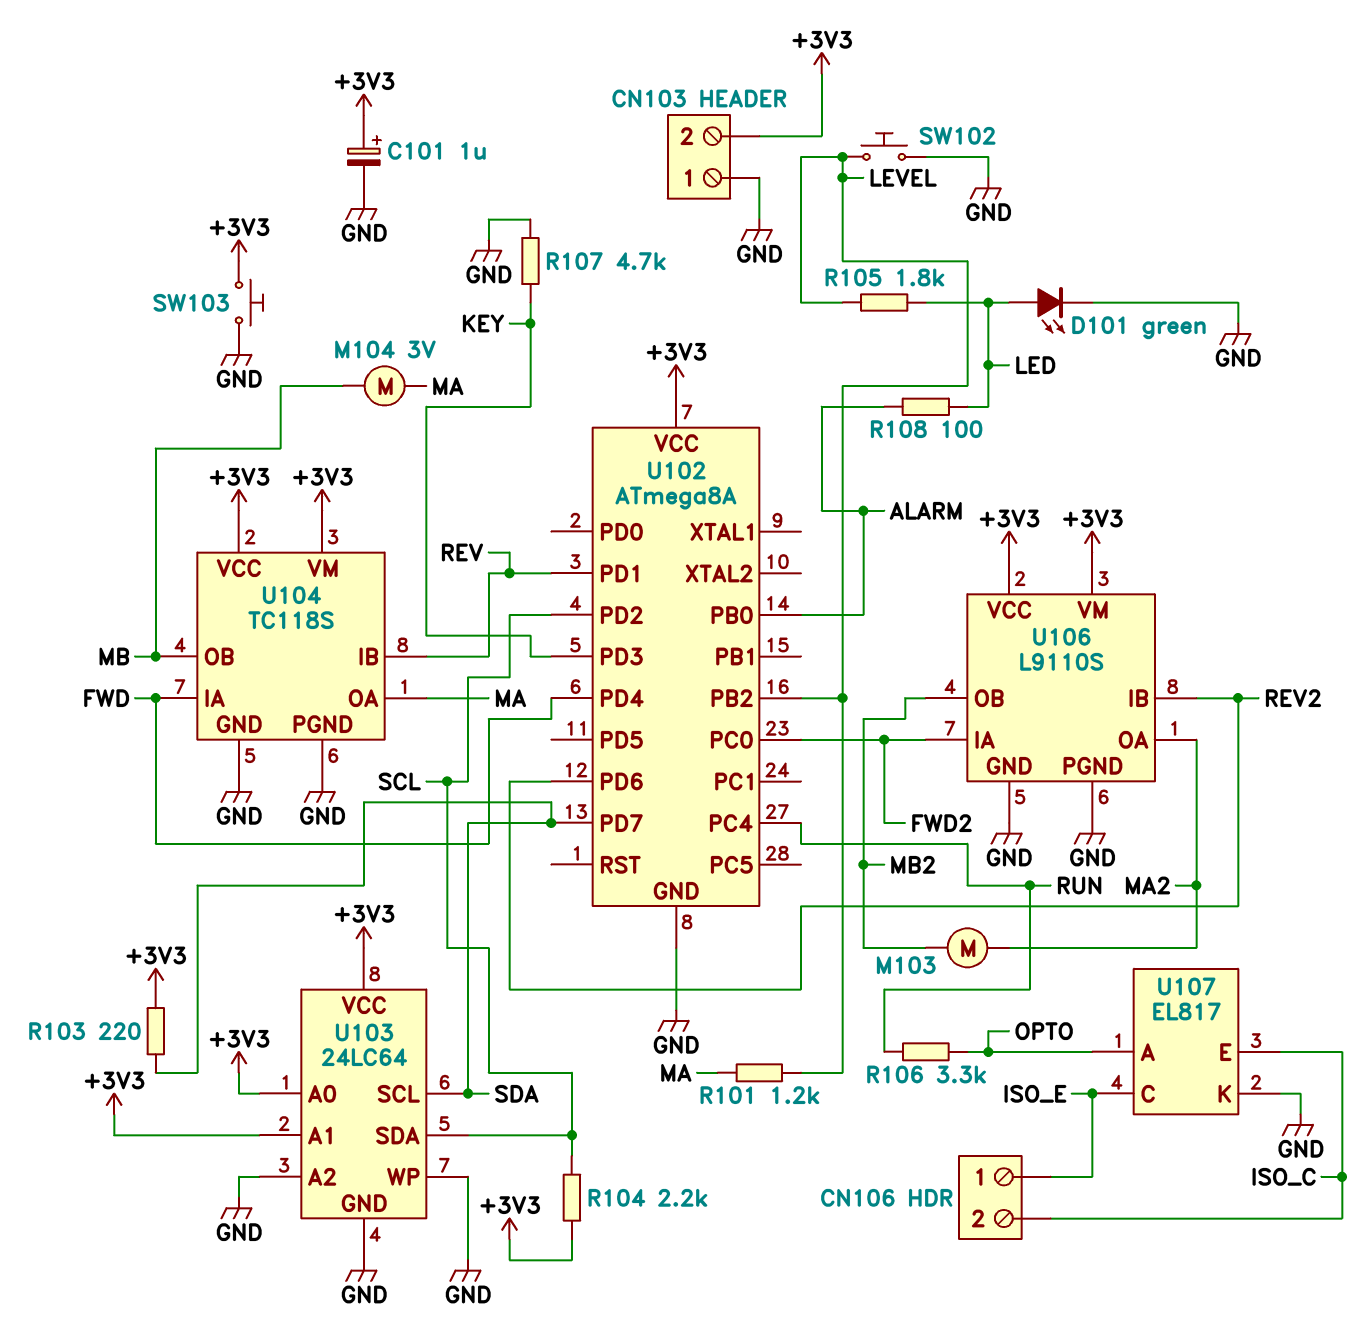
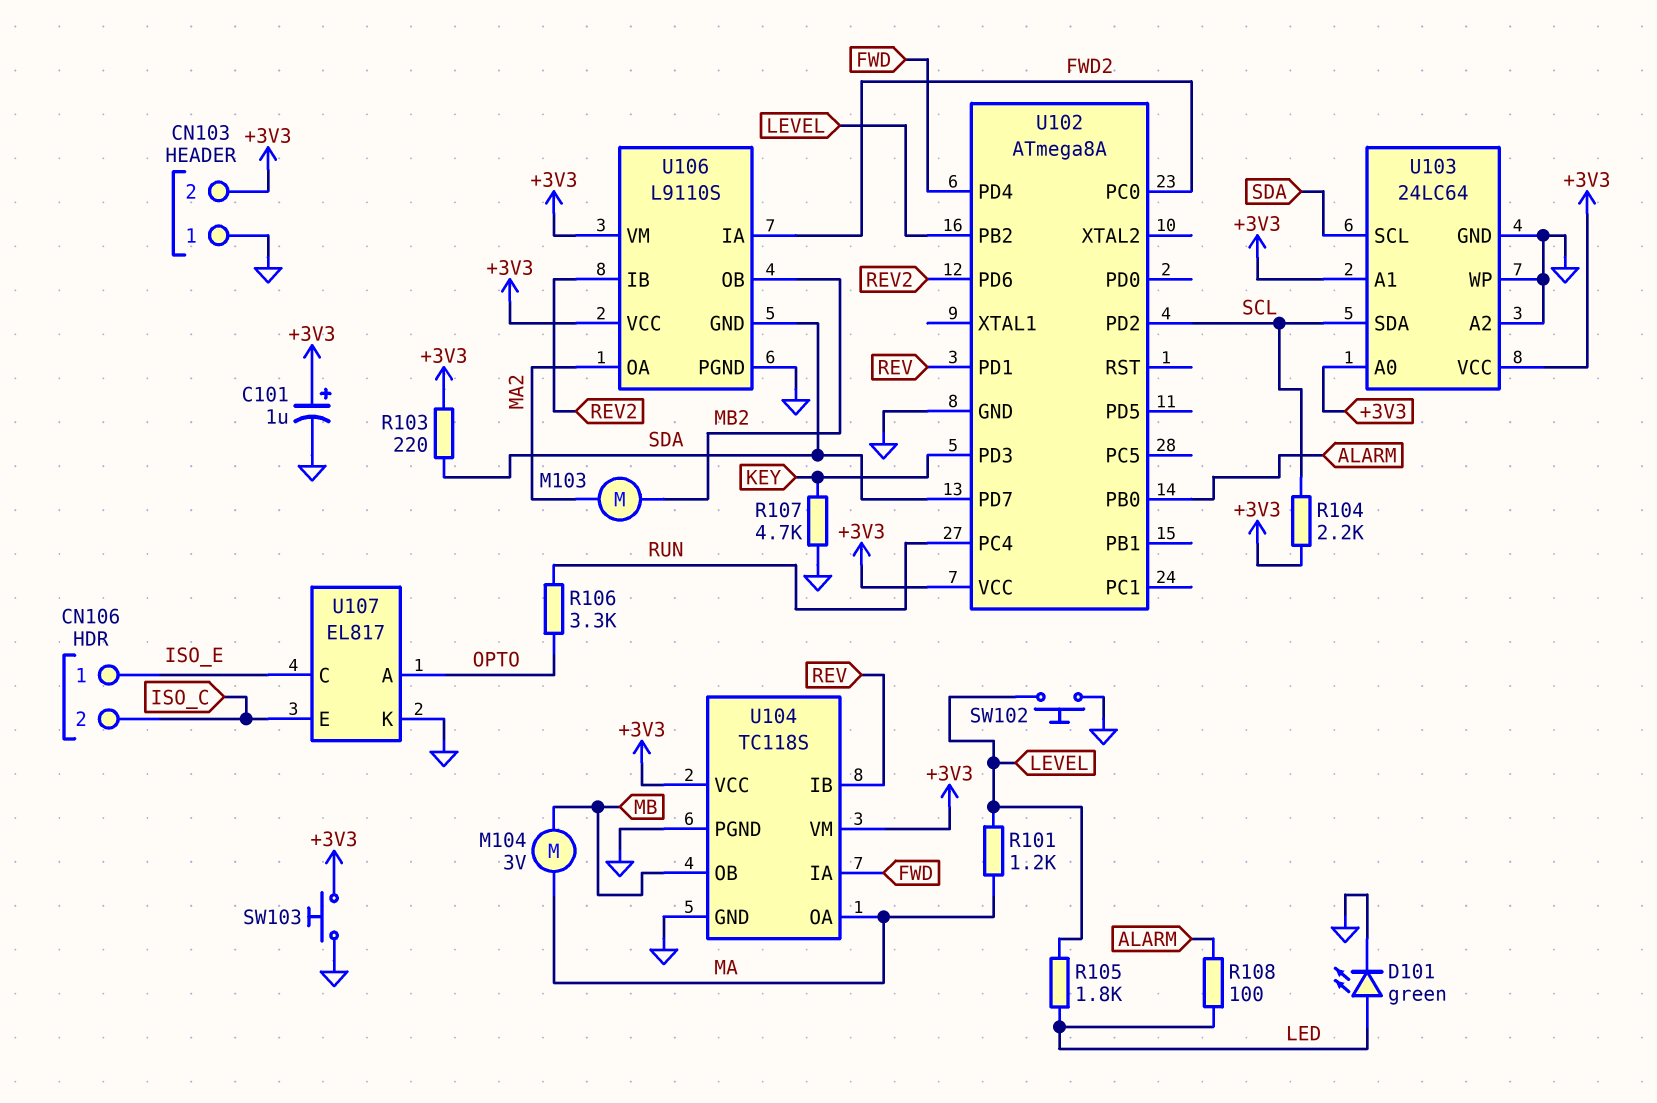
U106 pin GND: GND -> SDA

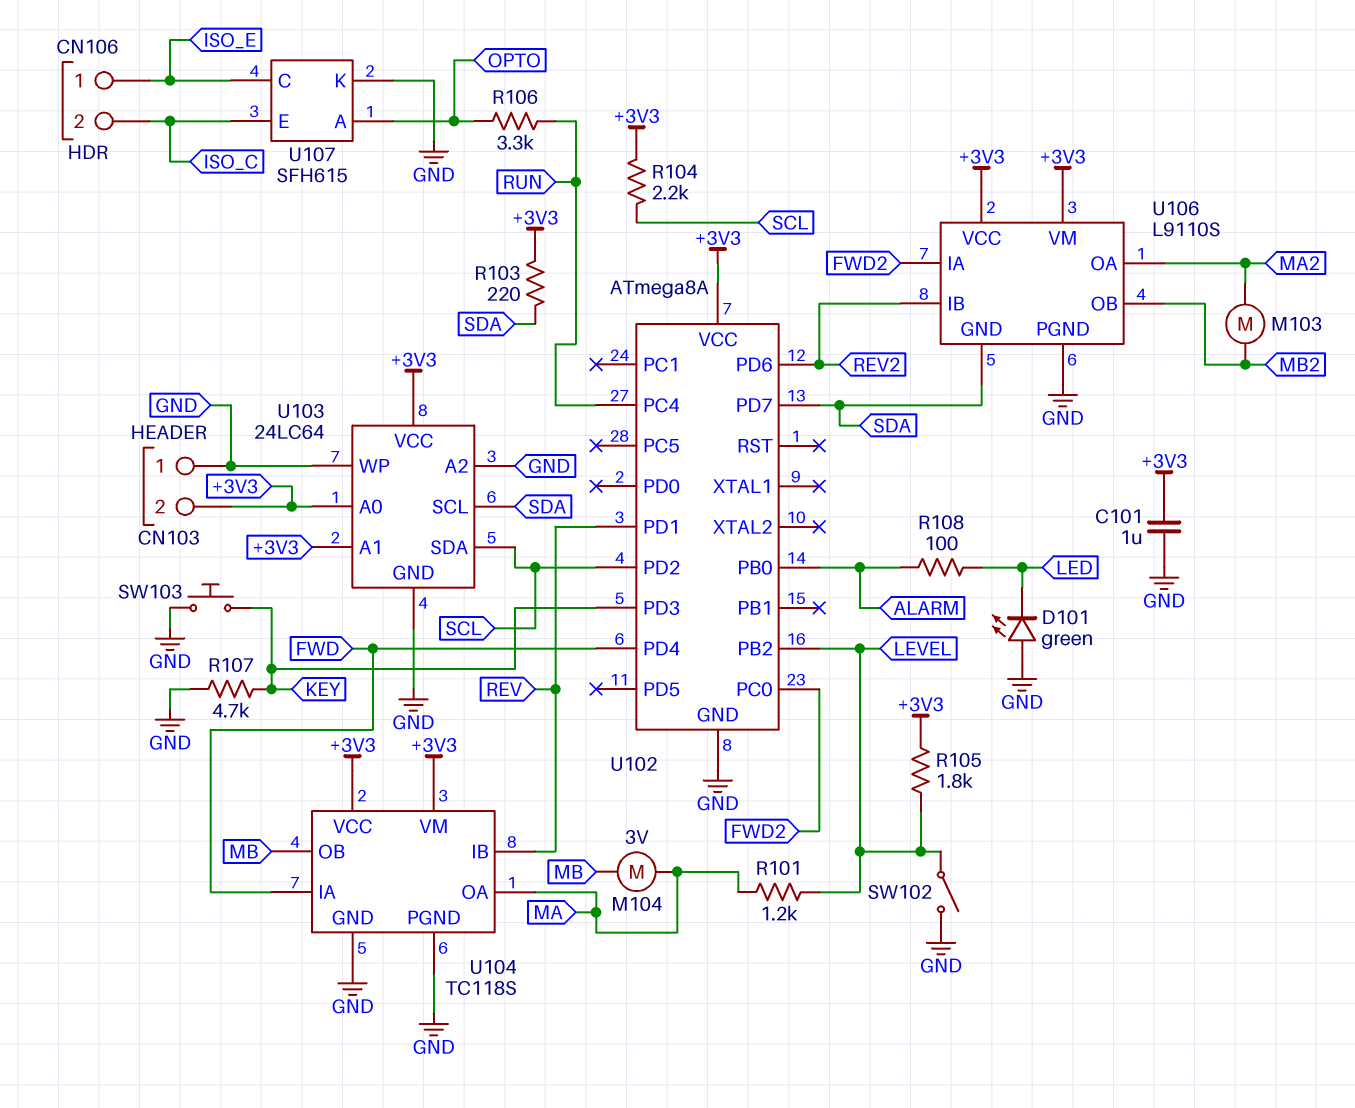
C101: 1uF (plus +3V3, minus GND) -> 1uF (+3V3, GND)
D101: LED green (A LED, K GND) -> LED green (A GND, K LED)
R105: 1.8k (LED, LEVEL) -> 1.8k (+3V3, LEVEL)
SW102: button (GND, LEVEL) -> switch (GND, LEVEL)
SW103: button (+3V3, GND) -> button (GND, KEY)
U107: EL817 -> SFH615

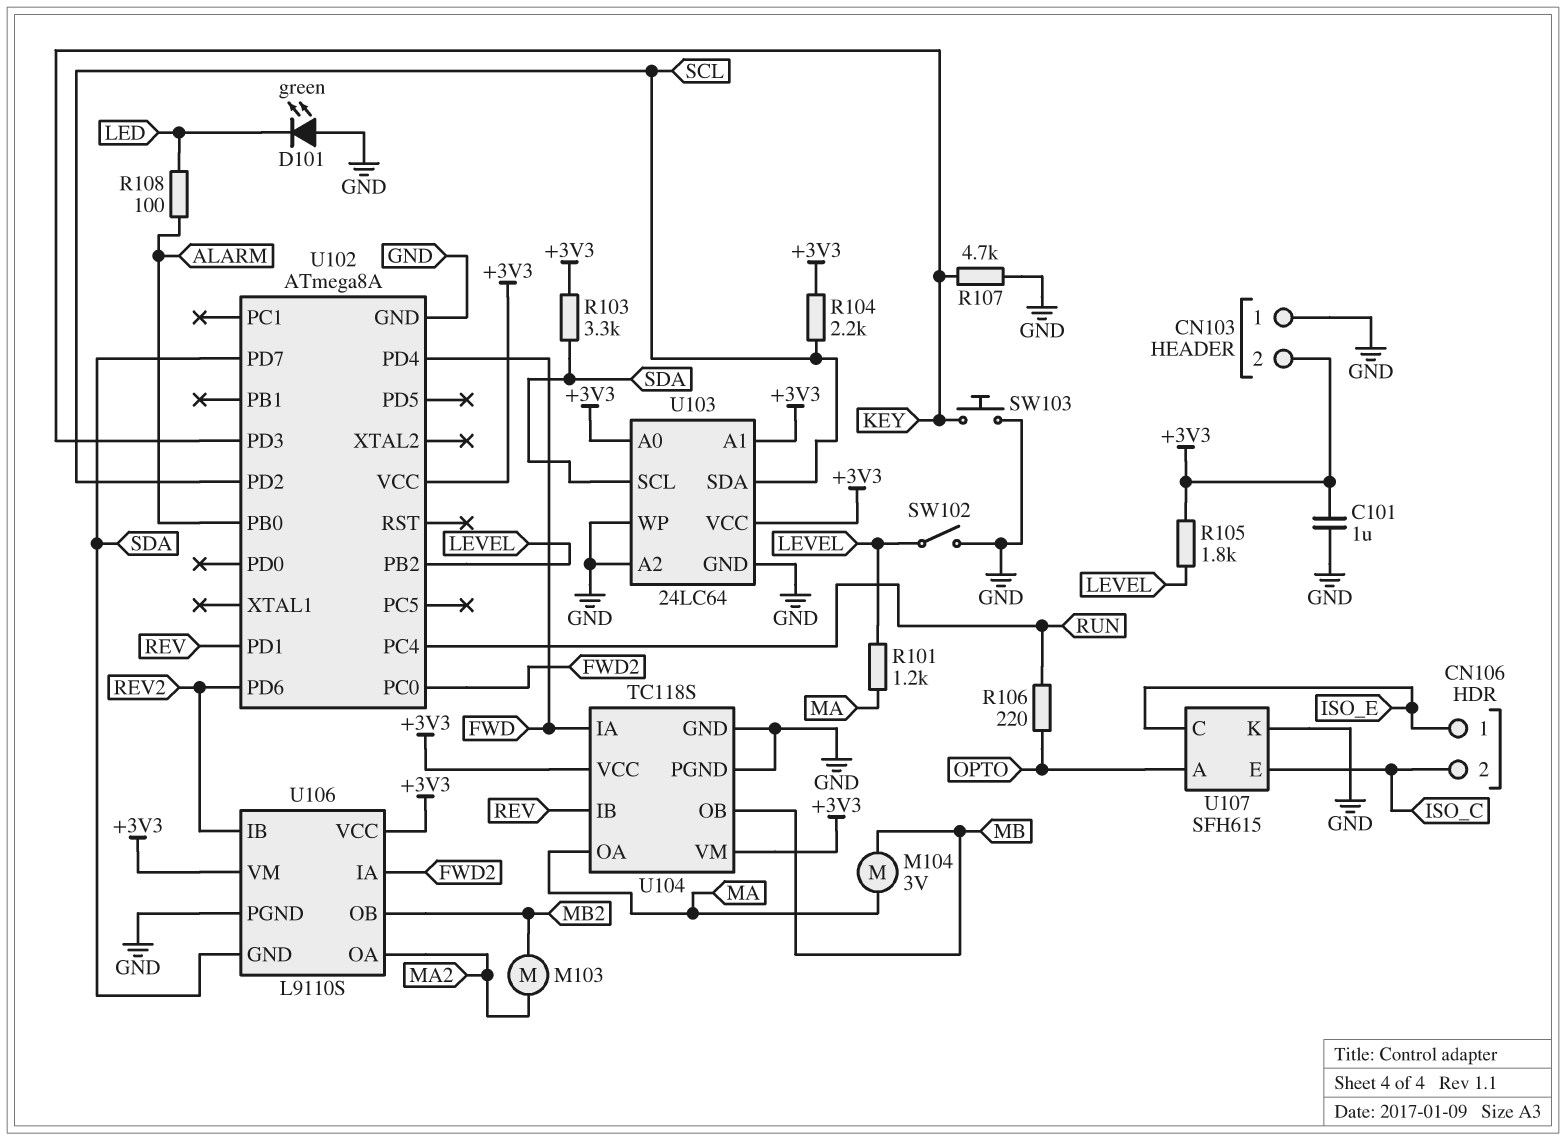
R103: 220 (+3V3, SDA) -> 3.3k (+3V3, SDA)
R106: 3.3k (OPTO, RUN) -> 220 (OPTO, RUN)

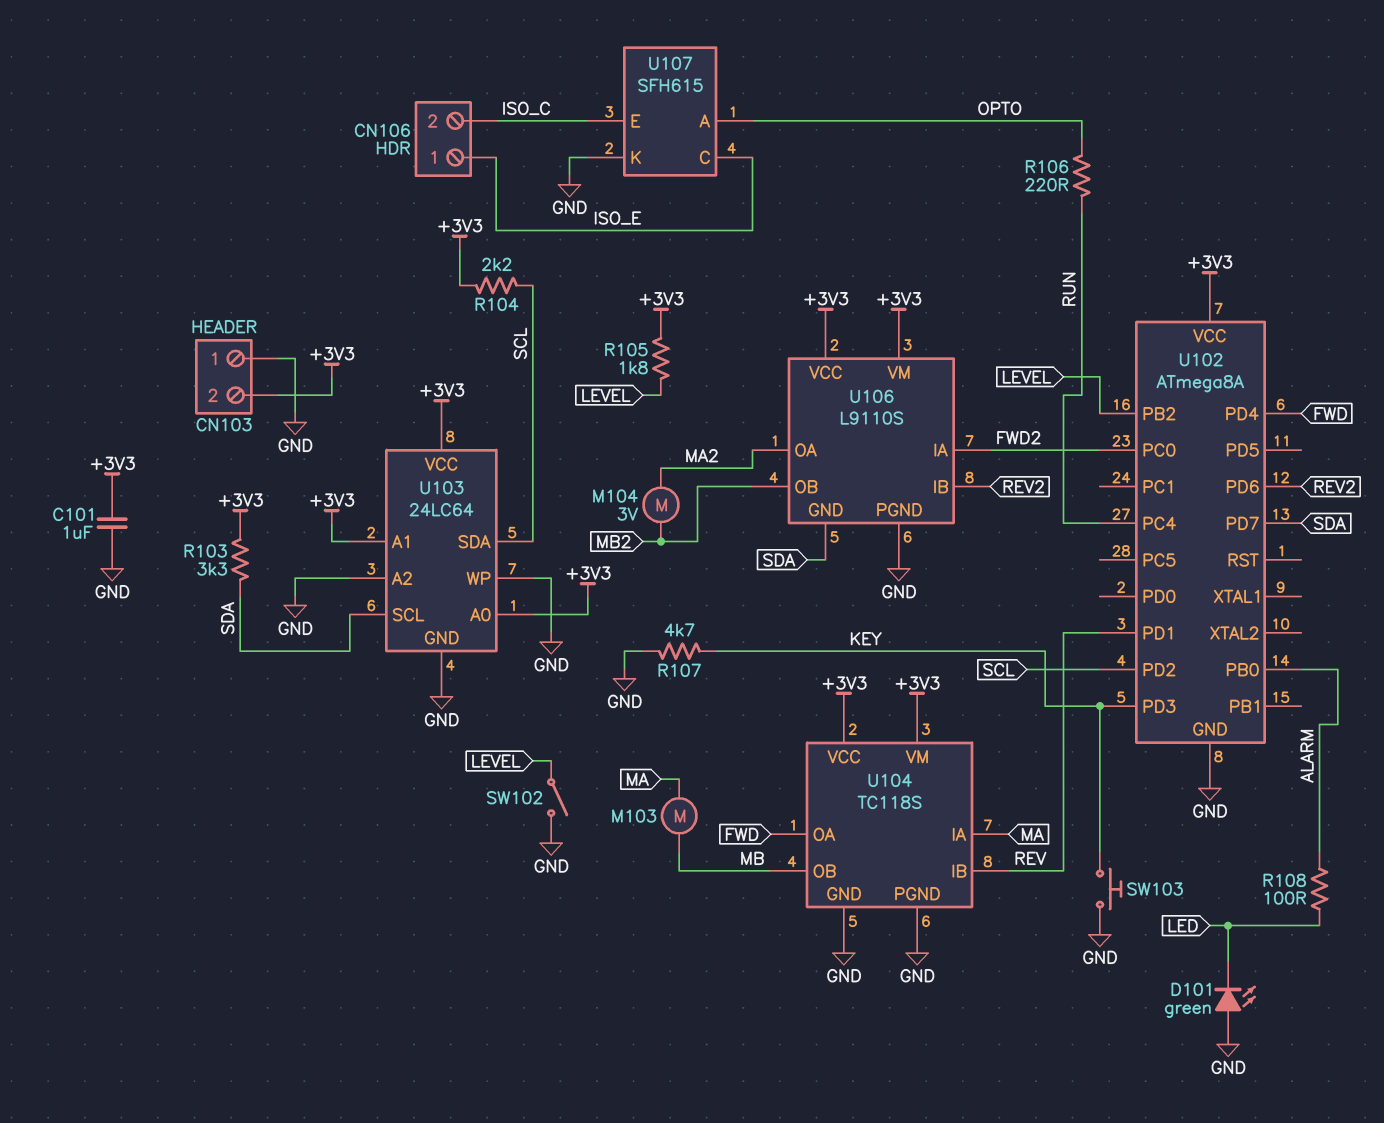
M103: motor (MA2, MB2) -> motor (MA, MB)
M104: motor 3V (MA, MB) -> motor 3V (MA2, MB2)
R101: 1.2k (LEVEL, MA) -> none
U104 pin IA: FWD -> MA
U104 pin OA: MA -> FWD

